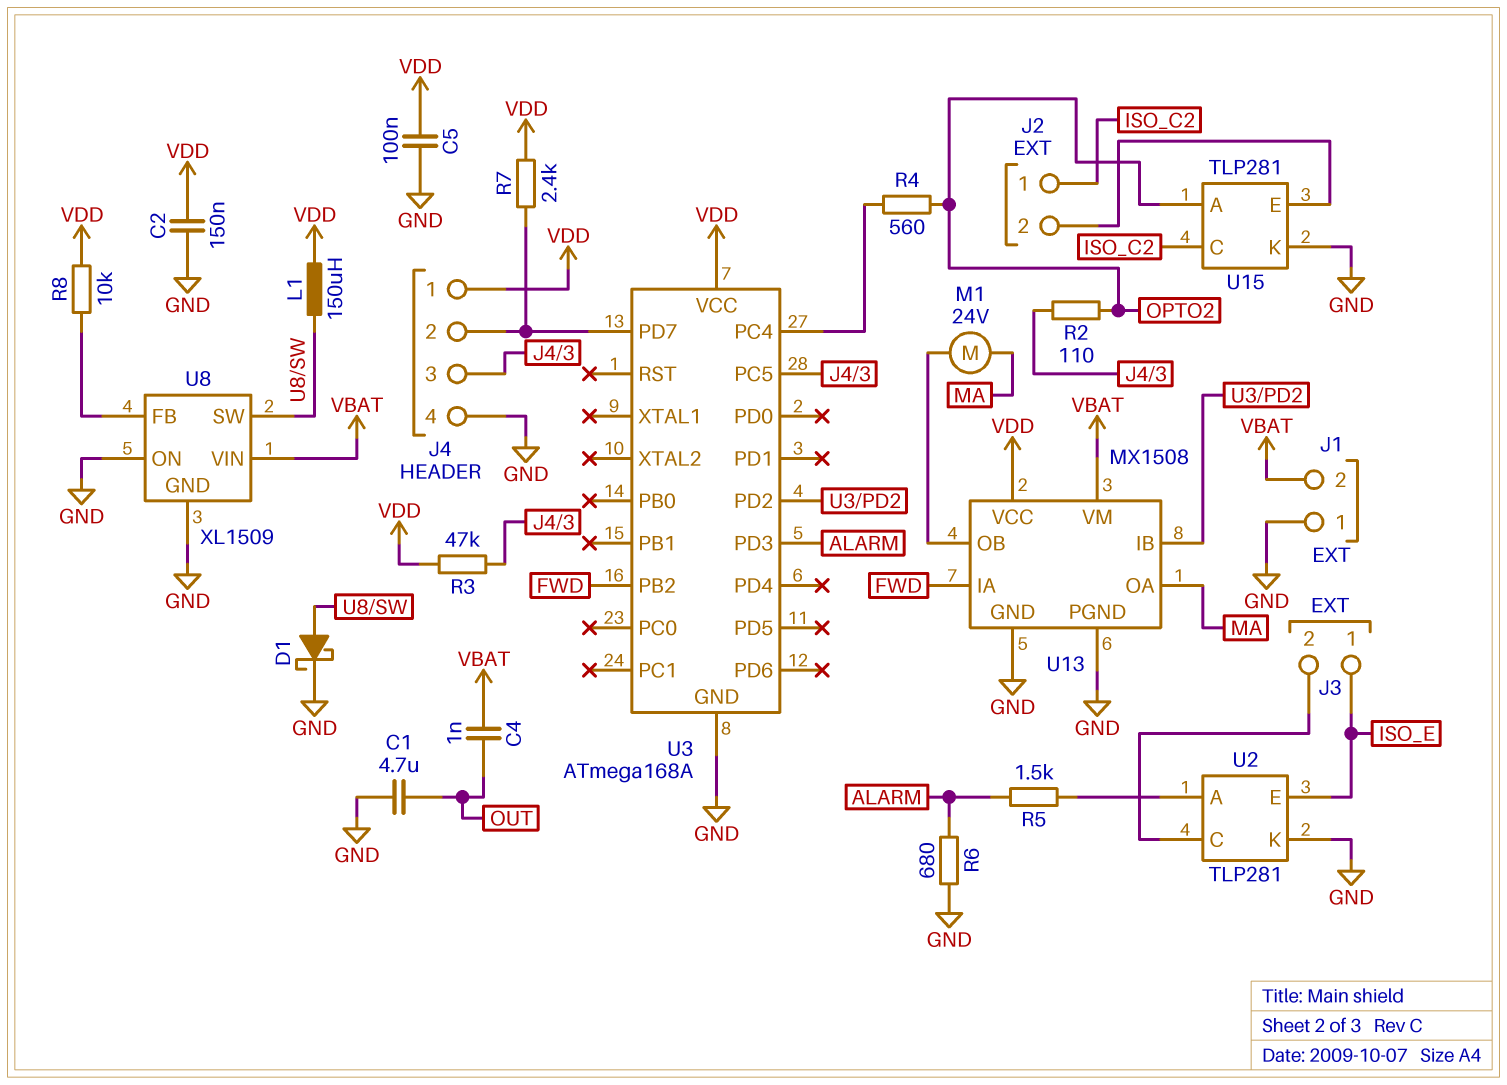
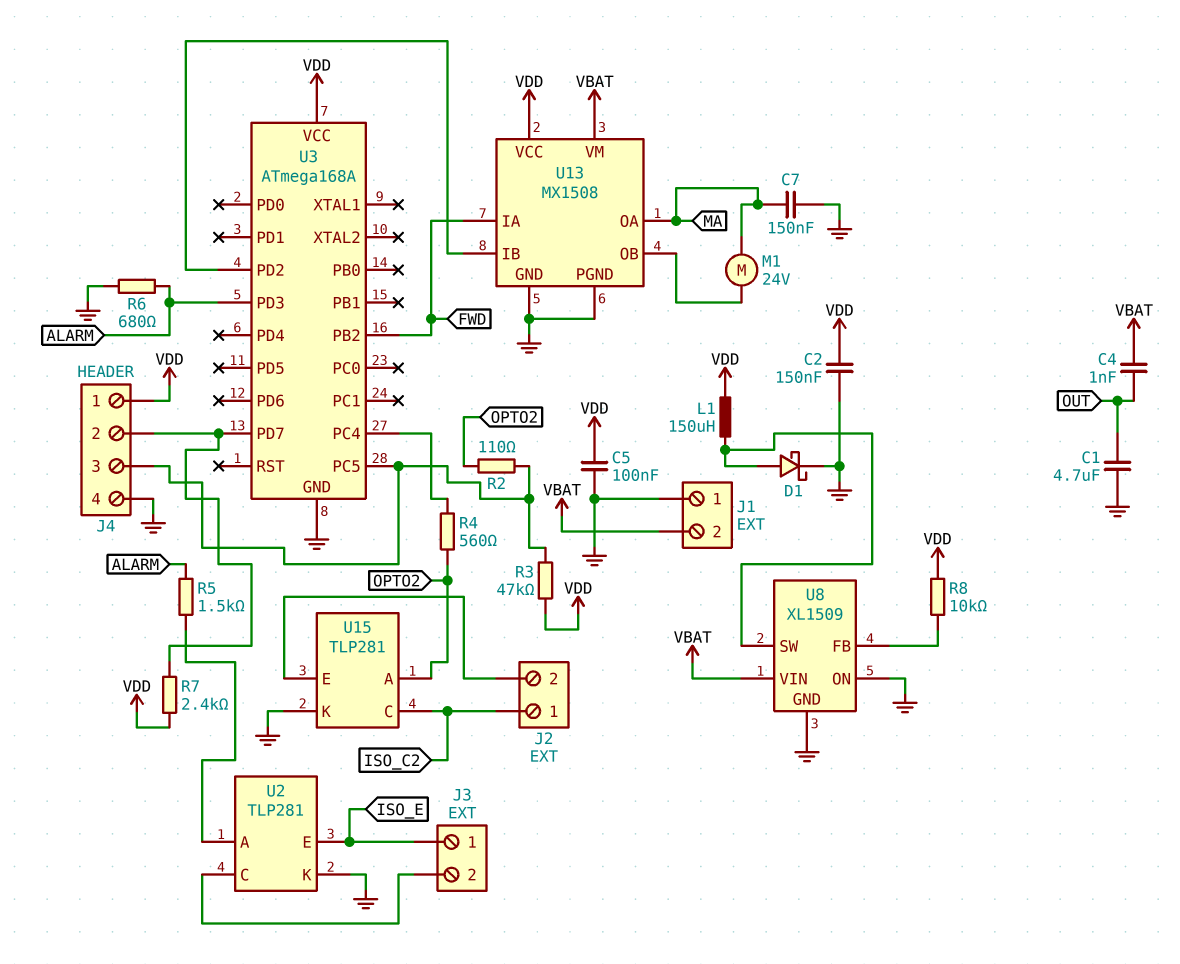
C7: none -> 150nF (GND, MA)

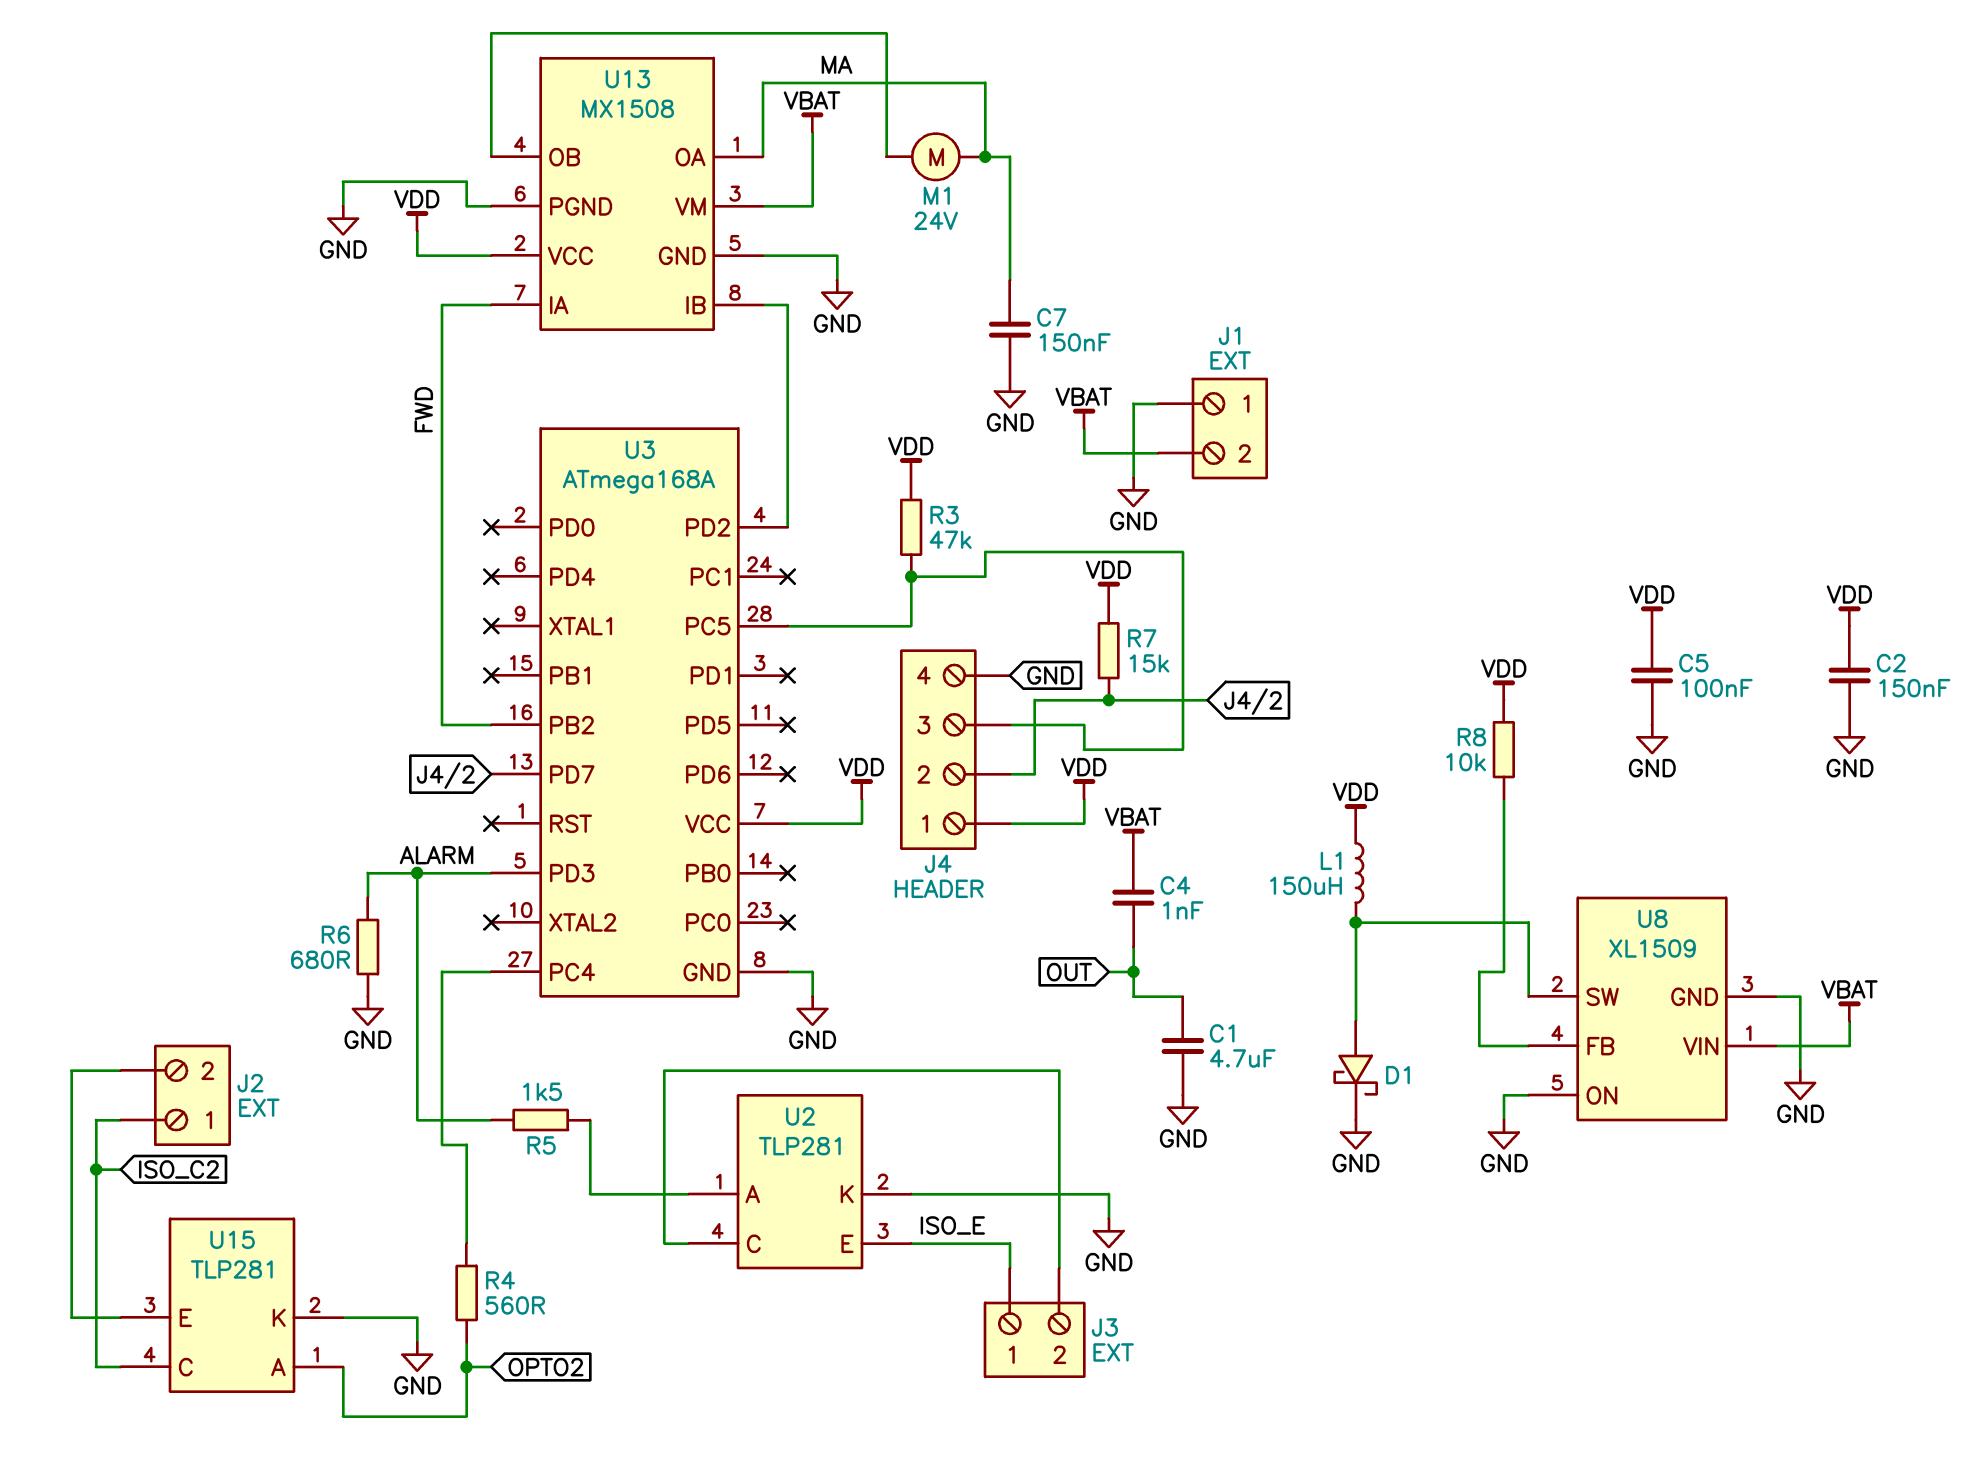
R2: 110 (J4/3, OPTO2) -> none
R7: 2.4k (J4/2, VDD) -> 15k (J4/2, VDD)

